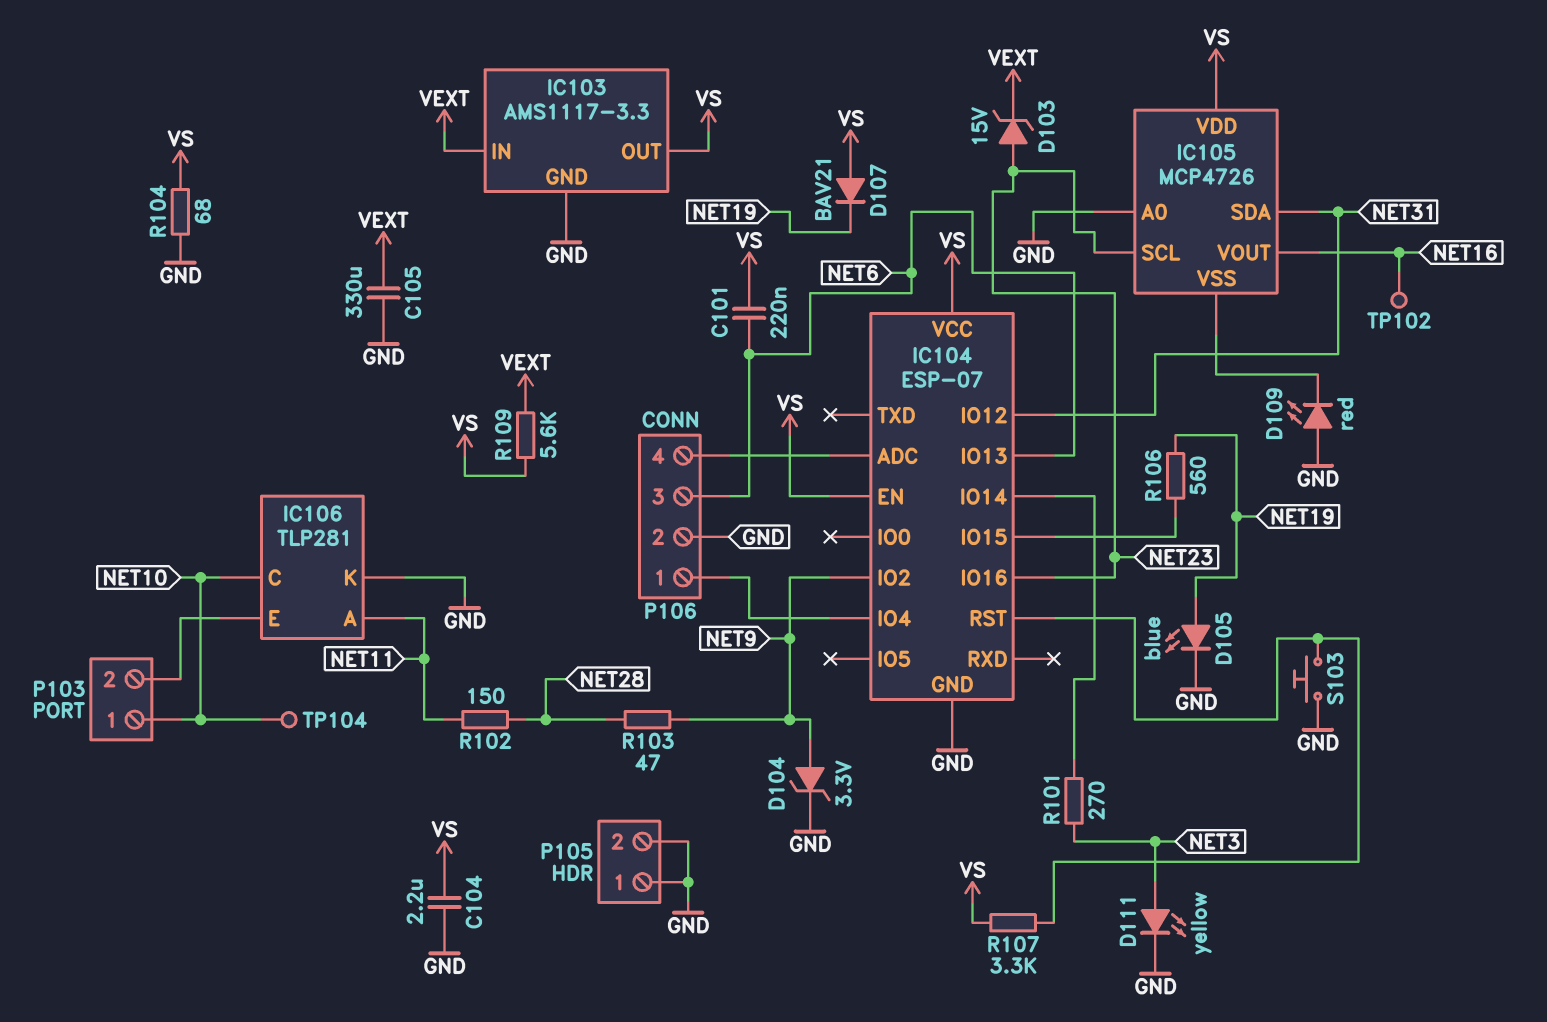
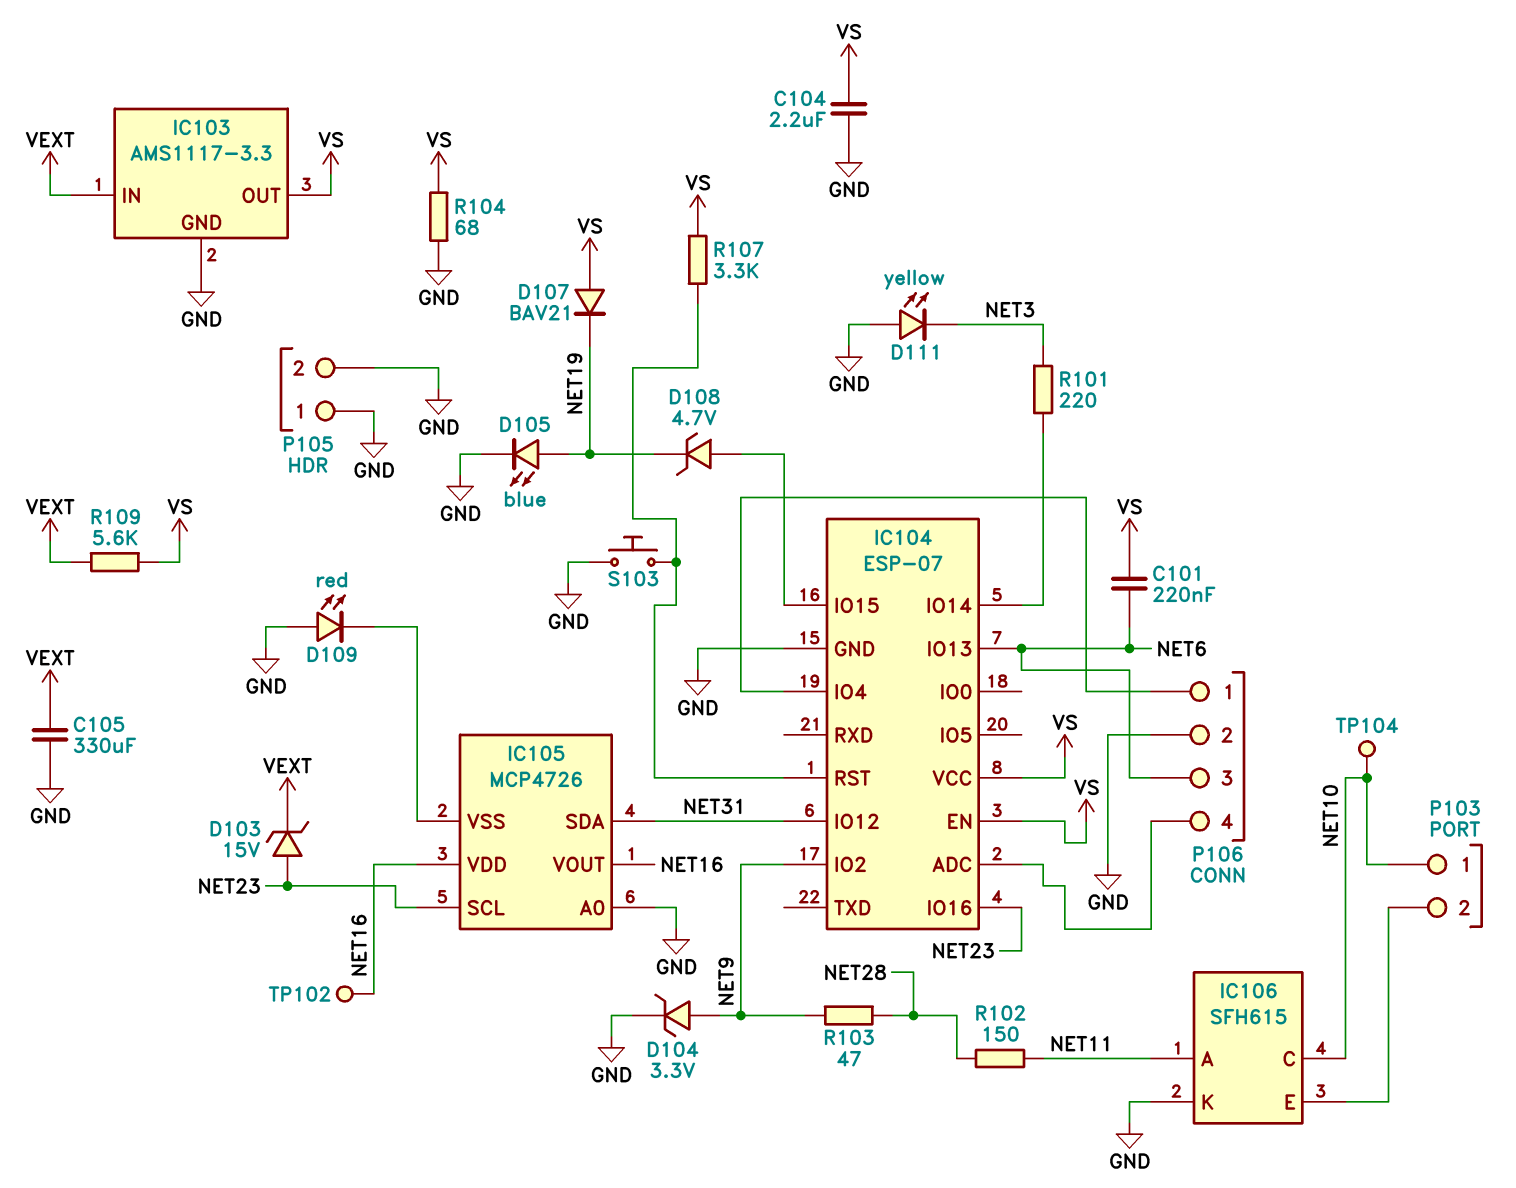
D108: none -> zener 4.7V (A IC104/IO15, K NET19)
D111: LED yellow (A NET3, K GND) -> LED yellow (A GND, K NET3)
IC105 pin VDD: VS -> NET16
IC106: TLP281 -> SFH615
R101: 270 (IC104/IO14, NET3) -> 220 (IC104/IO14, NET3)
R106: 560 (IC104/IO15, NET19) -> none

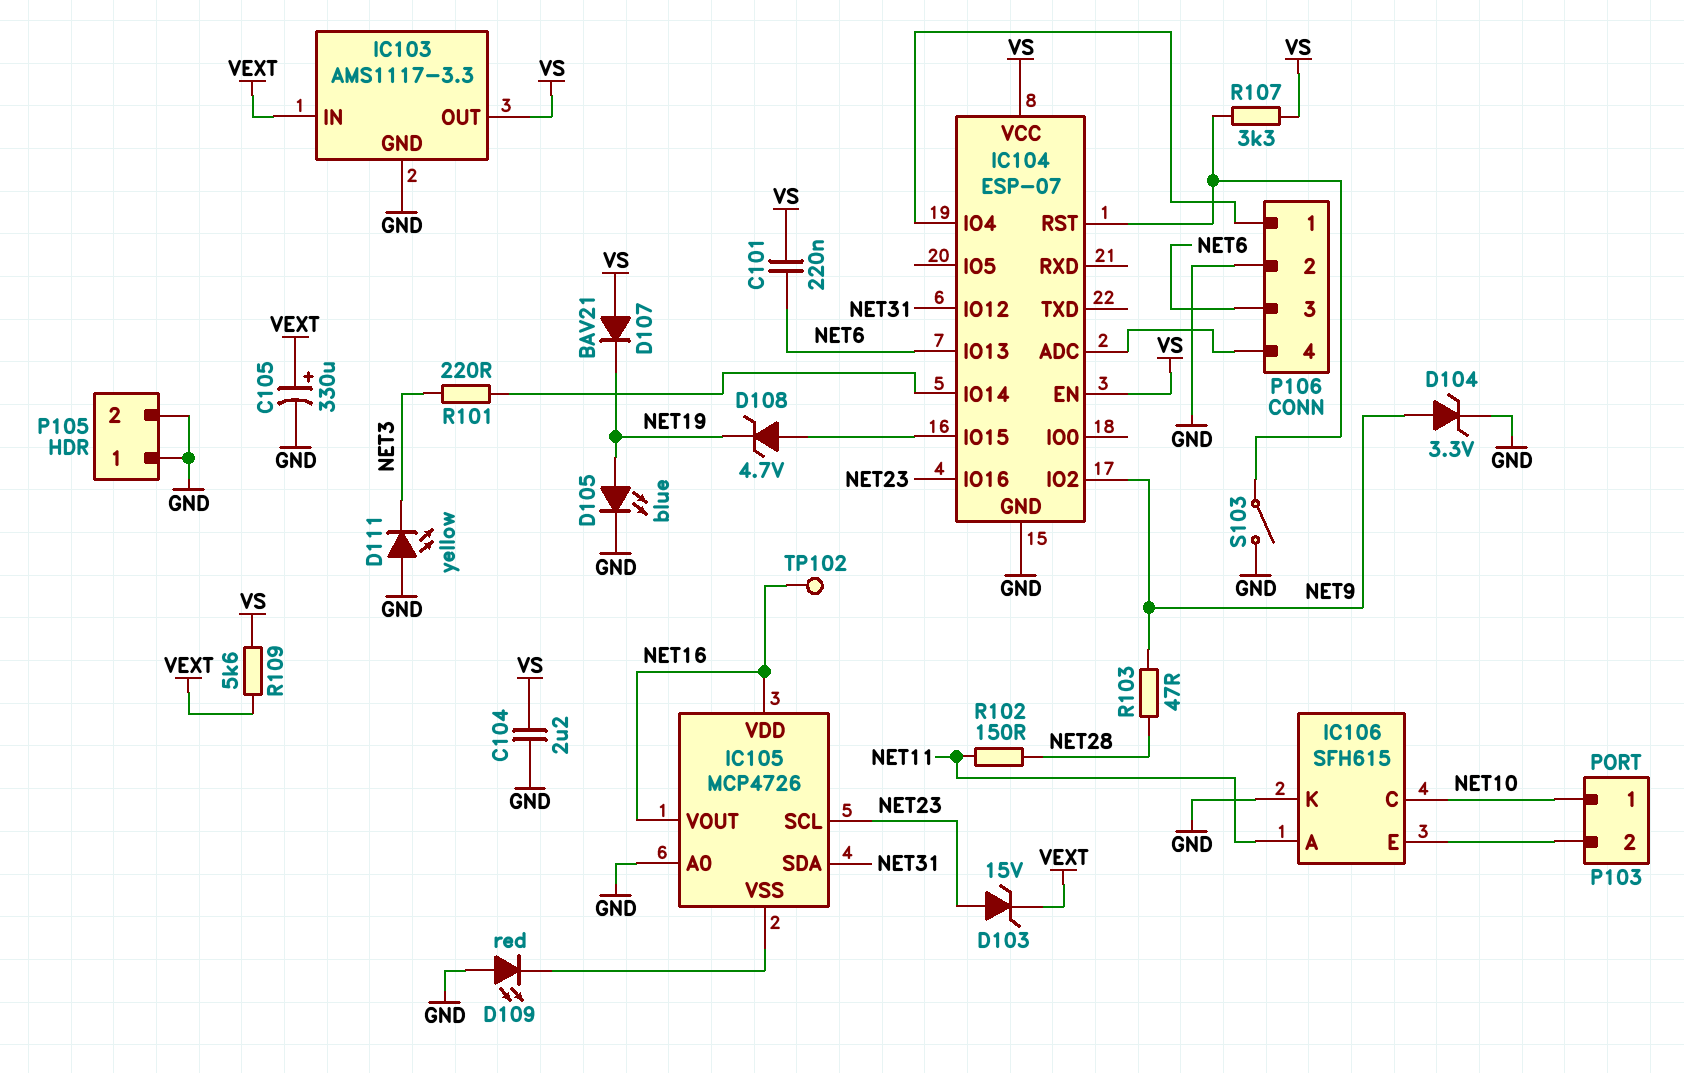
C105: 330uF (GND, VEXT) -> 330uF (plus VEXT, minus GND)
R104: 68 (GND, VS) -> none
S103: button (GND, IC104/RST) -> switch (GND, IC104/RST)
TP104: test point (NET10) -> none

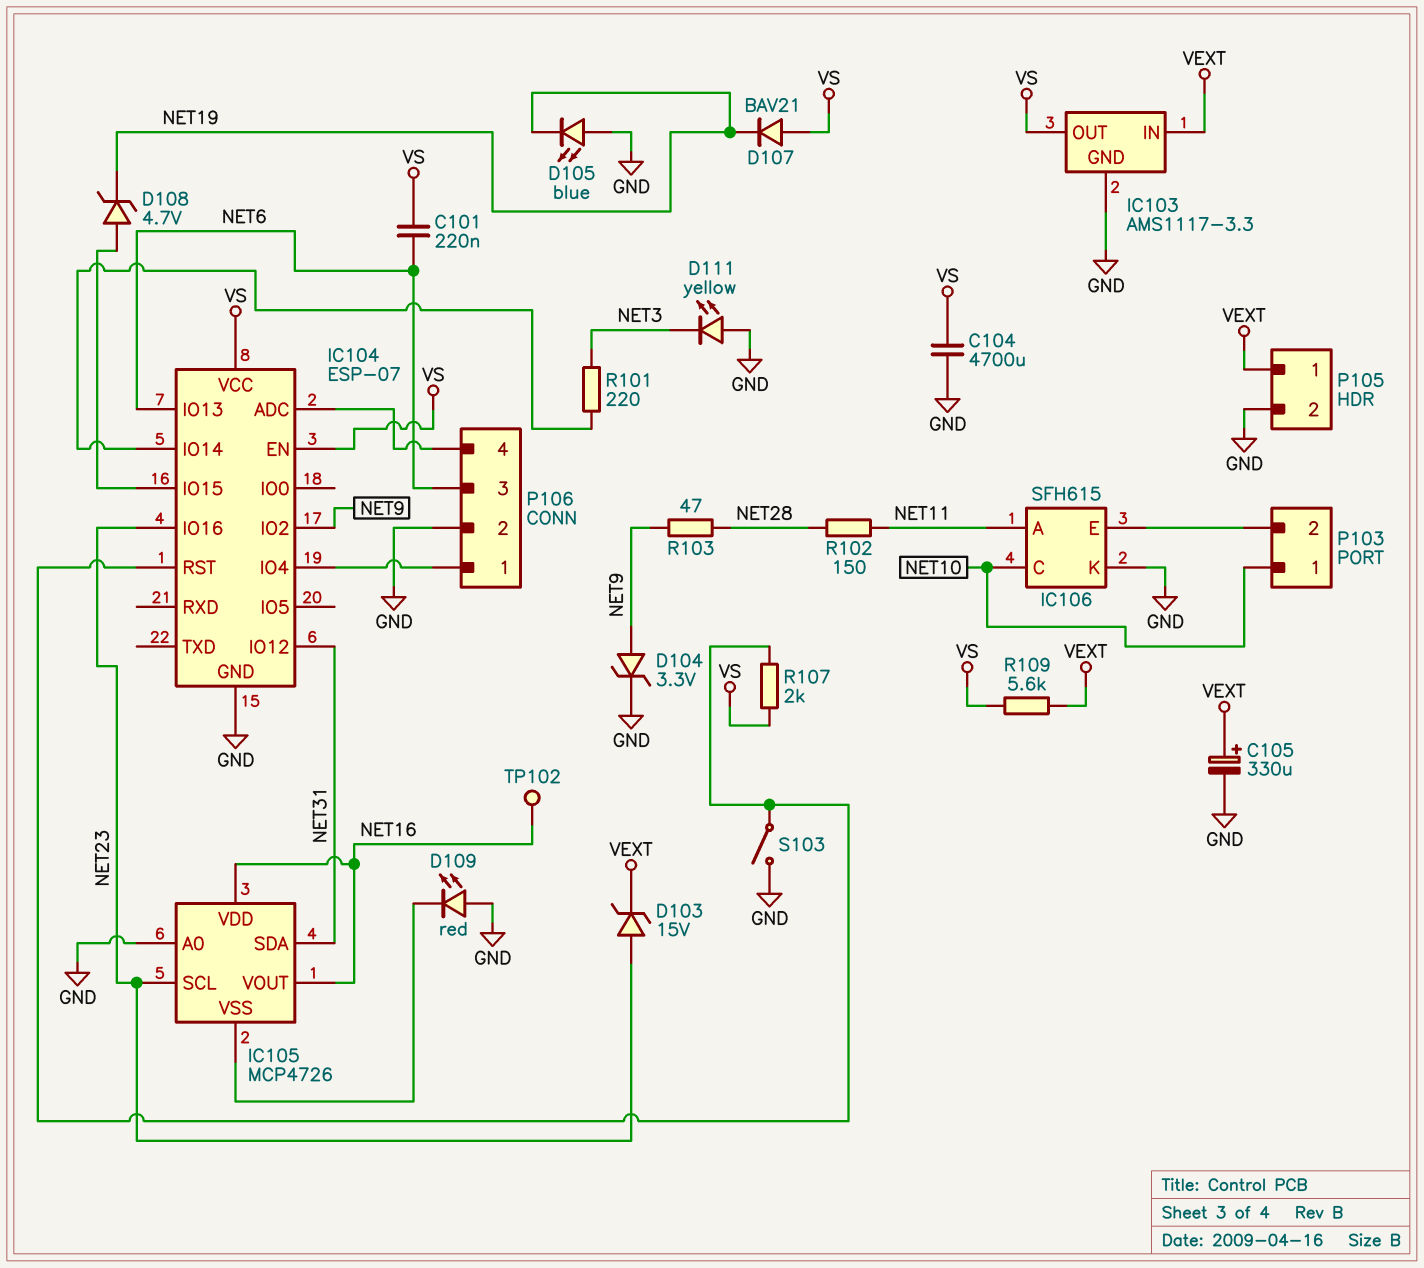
C104: 2.2uF (GND, VS) -> 4700uF (GND, VS)
D105: LED blue (A NET19, K GND) -> LED blue (A GND, K NET19)
P105 pin 1: GND -> VEXT
R107: 3.3k (IC104/RST, VS) -> 2k (IC104/RST, VS)

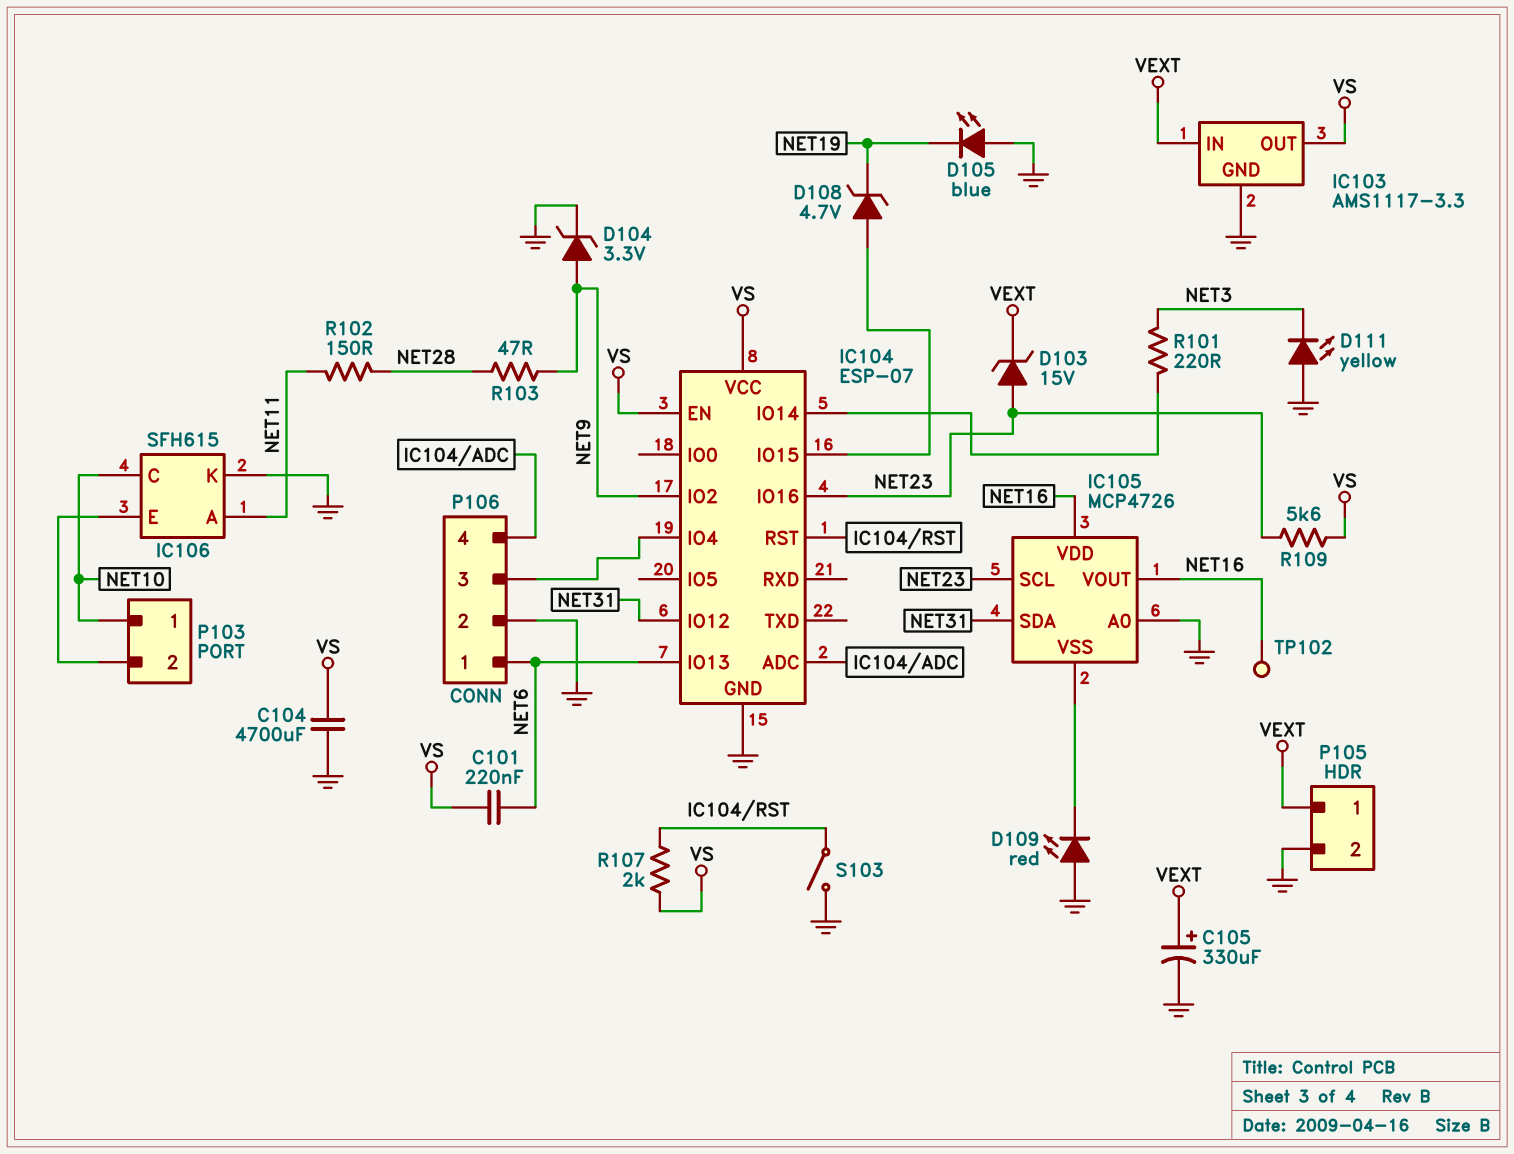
D107: diode BAV21 (A VS, K NET19) -> none
P106 pin 1: IC104/IO4 -> NET6
P106 pin 3: NET6 -> IC104/IO4
R109: 5.6k (VEXT, VS) -> 5.6k (NET23, VS)

